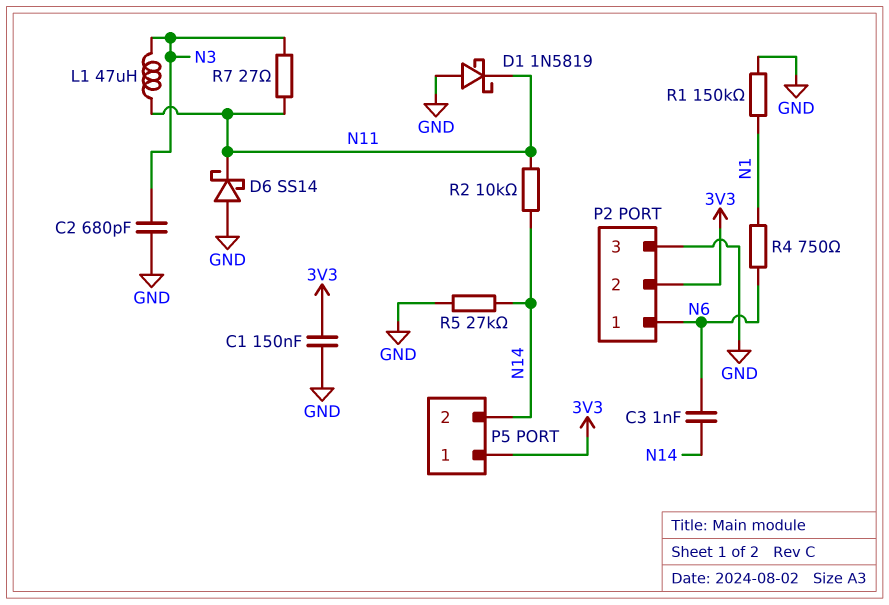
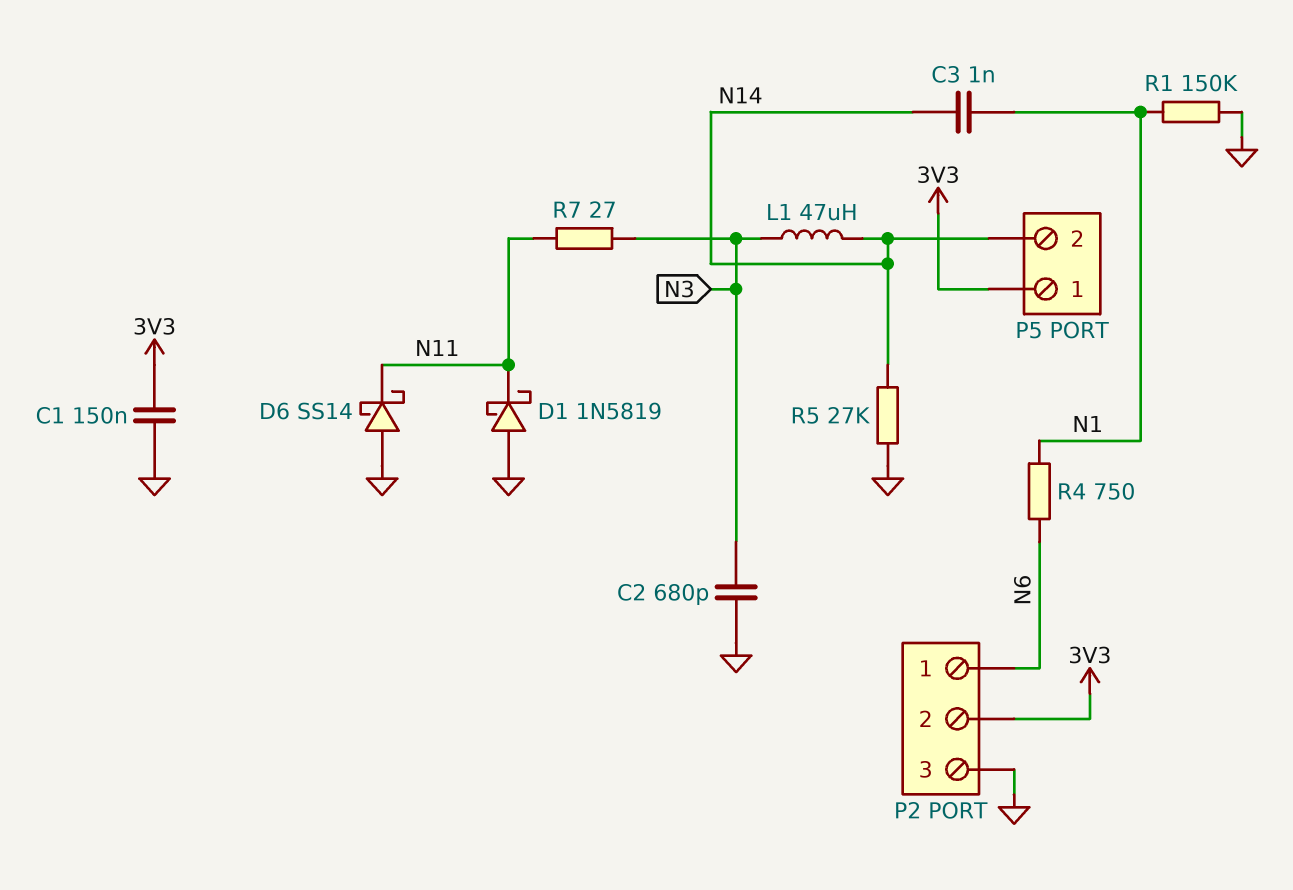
C3: 1nF (N6, N14) -> 1nF (N1, N14)
L1: 47uH (N3, N11) -> 47uH (N3, N14)
R2: 10k (N11, N14) -> none

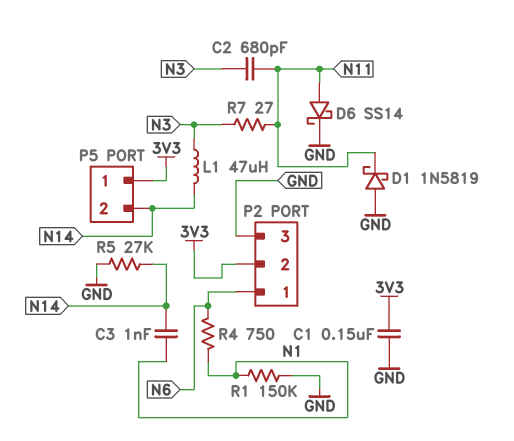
C2: 680pF (GND, N3) -> 680pF (N3, N11)
D6: schottky SS14 (A GND, K N11) -> schottky SS14 (A N11, K GND)

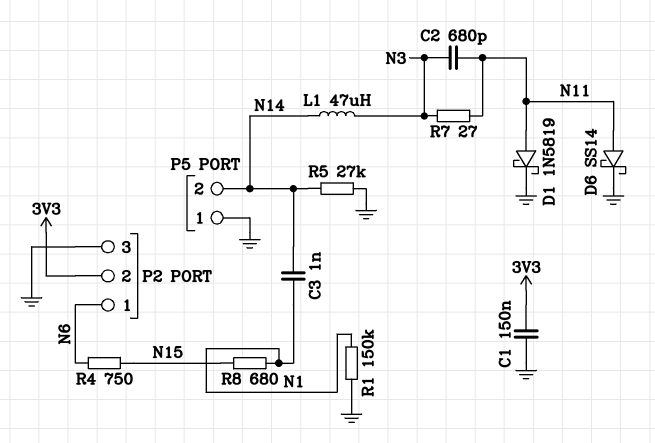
D1: schottky 1N5819 (A GND, K N11) -> schottky 1N5819 (A N11, K GND)
P5 pin 1: 3V3 -> GND
R4: 750 (N1, N6) -> 750 (N6, N15)
R8: none -> 680 (N1, N15)

